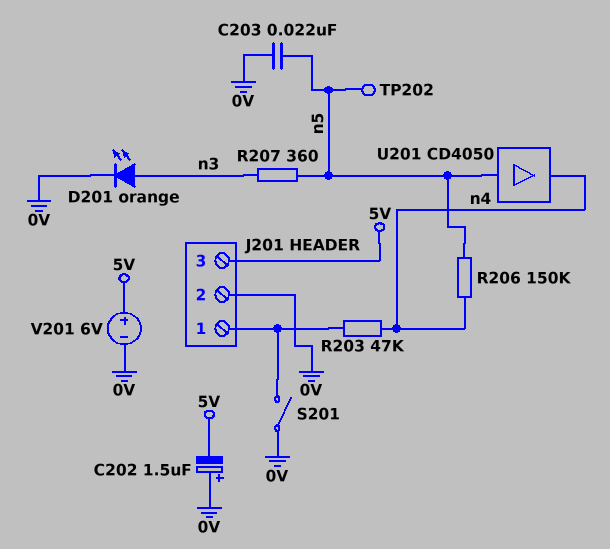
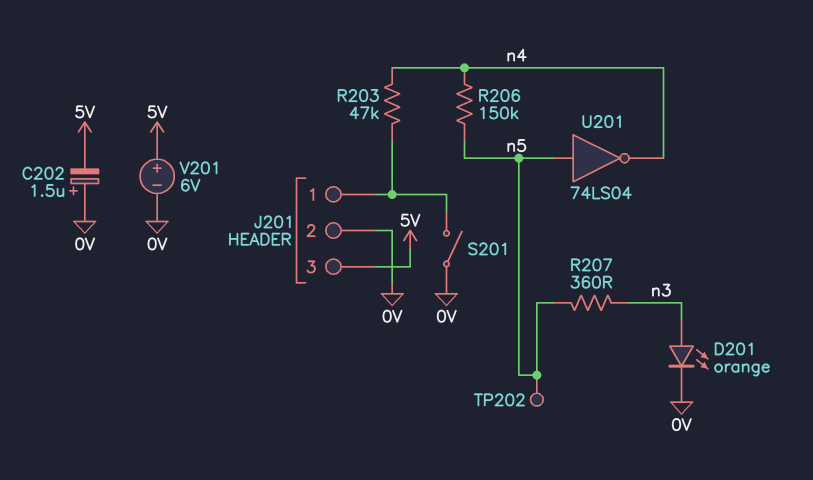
C203: 22nF (0V, n5) -> none
U201: buffer CD4050 (in n5, out n4) -> NOT 74LS04 (in n5, out n4)

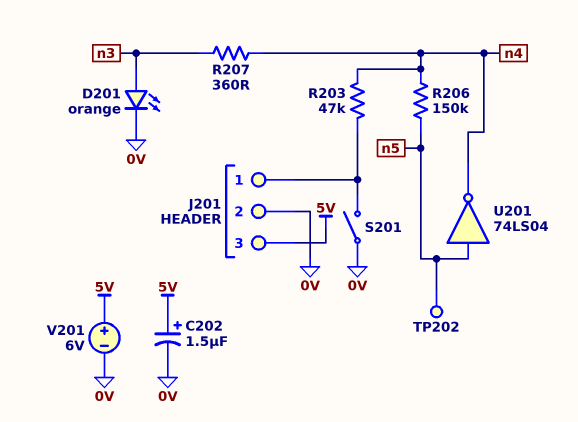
C202: 1.5uF (plus 0V, minus 5V) -> 1.5uF (plus 5V, minus 0V)
R207: 360 (n3, n5) -> 360 (n3, n4)

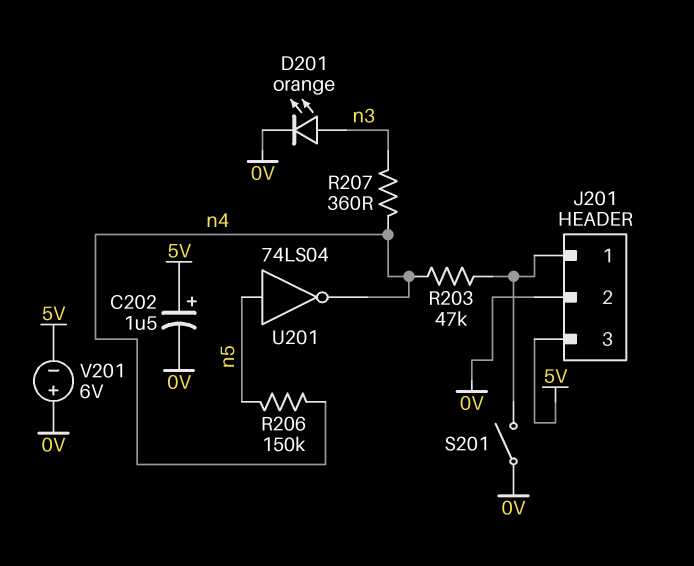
TP202: test point (n5) -> none
V201: 6V (plus 5V, minus 0V) -> 6V (plus 0V, minus 5V)

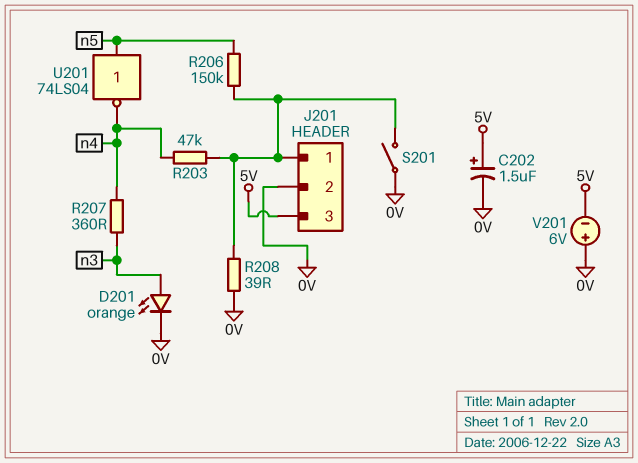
R206: 150k (n4, n5) -> 150k (J201/1, n5)
R208: none -> 39 (0V, J201/1)

